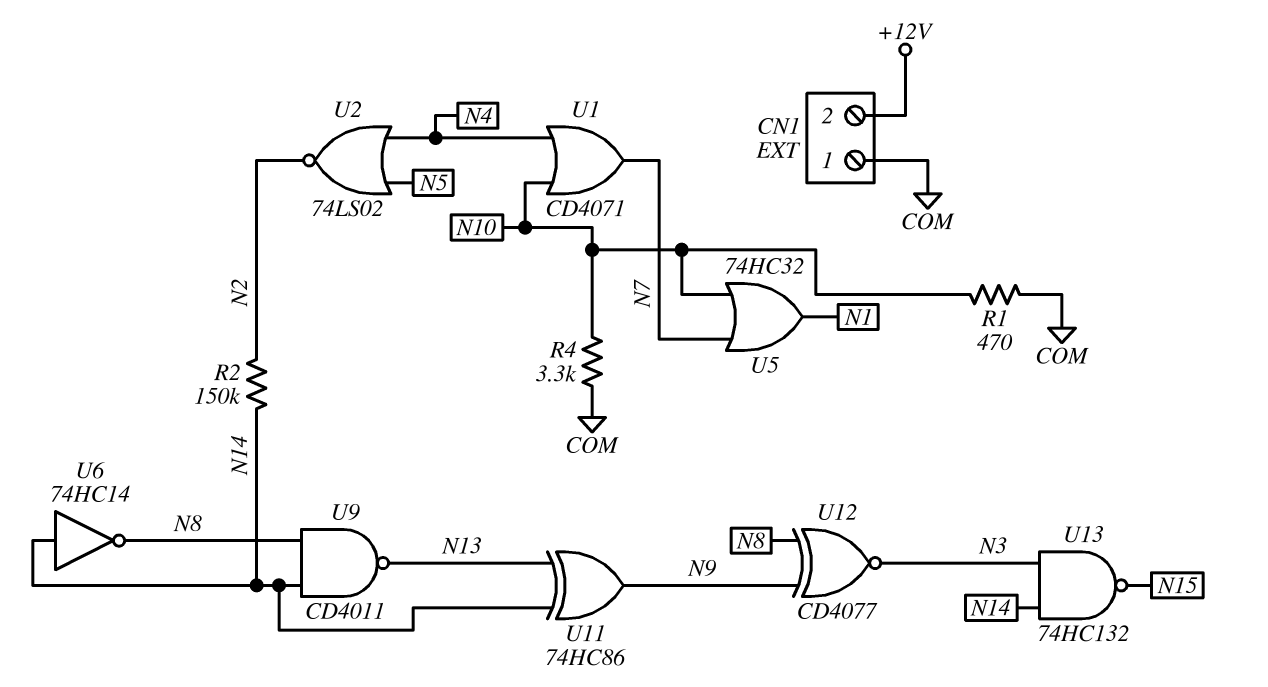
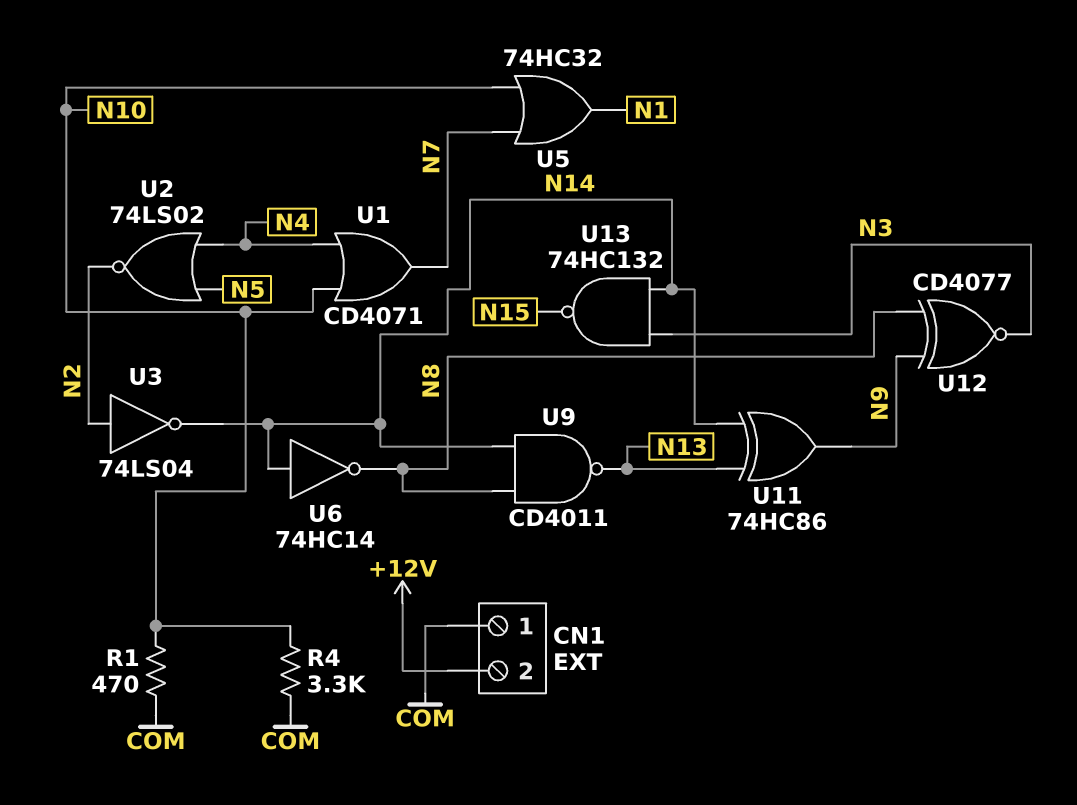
R2: 150k (N2, N14) -> none
U3: none -> NOT 74LS04 (in N2, out N14)

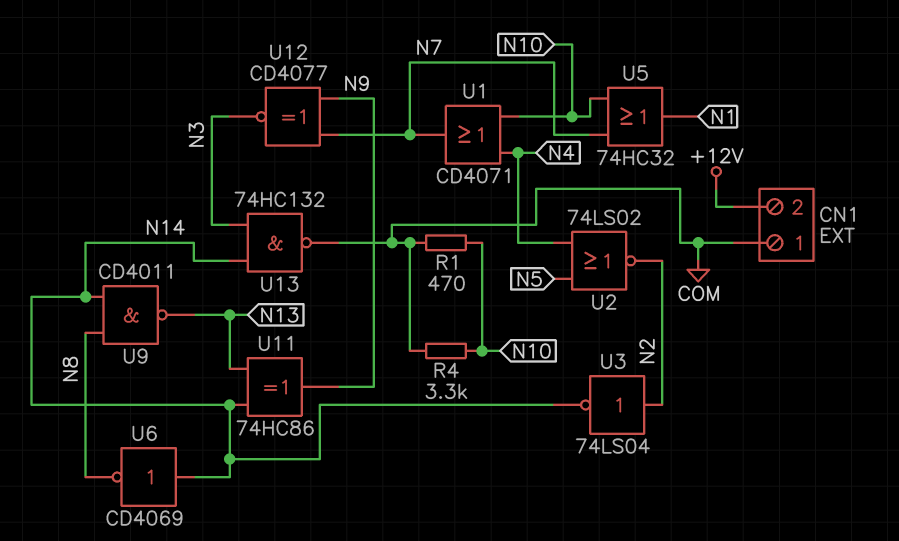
U6: NOT 74HC14 (in N14, out N8) -> NOT CD4069 (in N14, out N8)
U12: XNOR CD4077 (in N8, in N9, out N3) -> XNOR CD4077 (in N7, in N9, out N3)
U13: NAND 74HC132 (in N3, in N14, out N15) -> NAND 74HC132 (in N3, in N14, out COM)

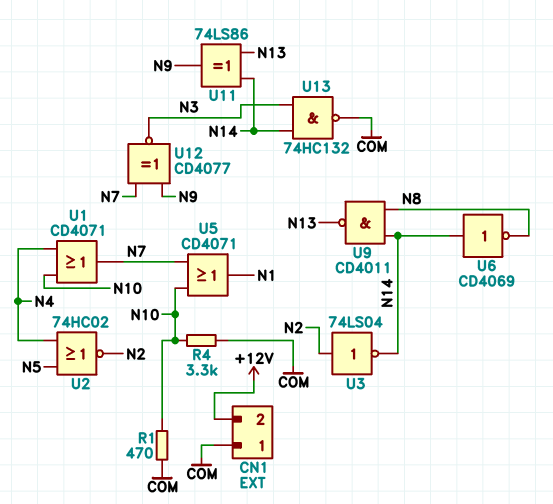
U2: NOR 74LS02 (in N4, in N5, out N2) -> NOR 74HC02 (in N4, in N5, out N2)
U5: OR 74HC32 (in N7, in N10, out N1) -> OR CD4071 (in N7, in N10, out N1)
U11: XOR 74HC86 (in N13, in N14, out N9) -> XOR 74LS86 (in N13, in N14, out N9)

